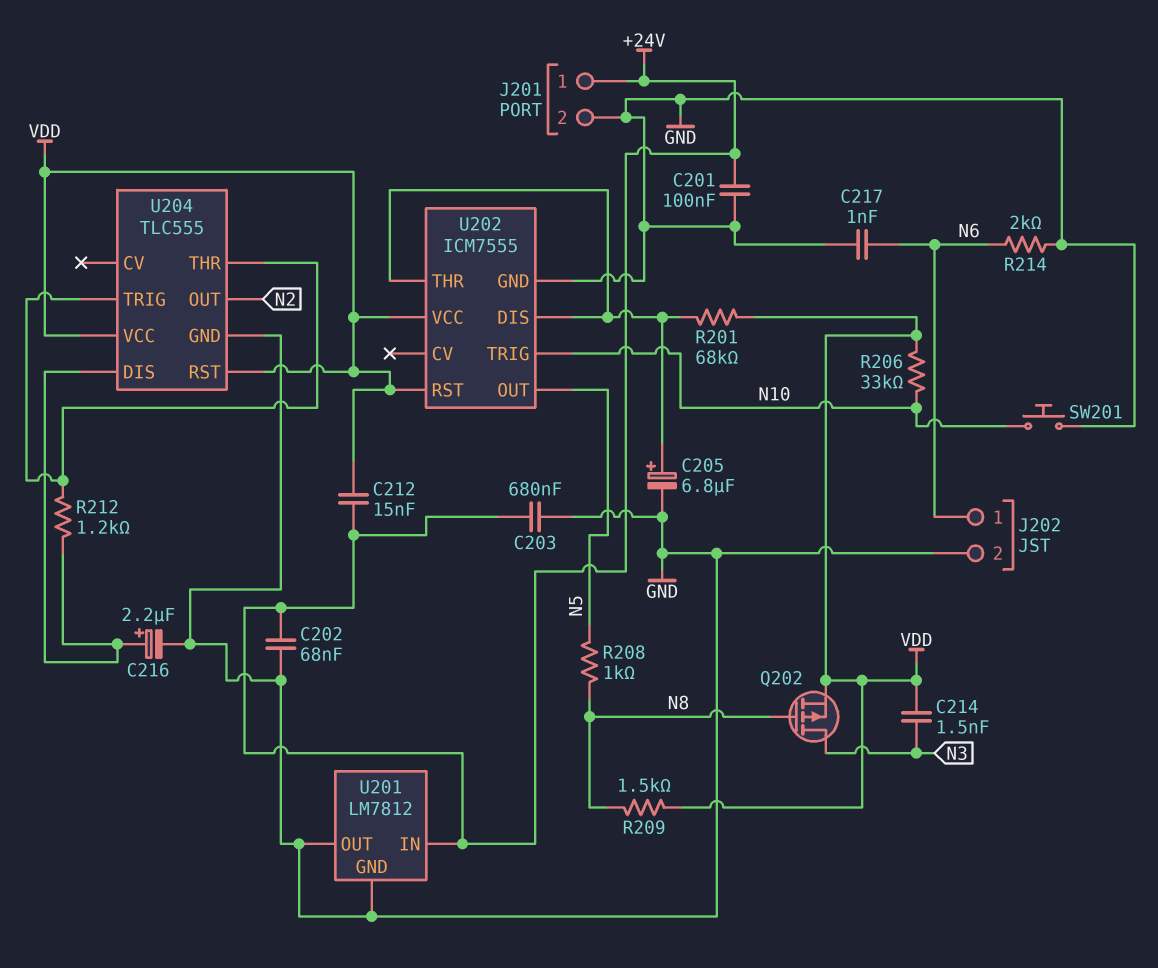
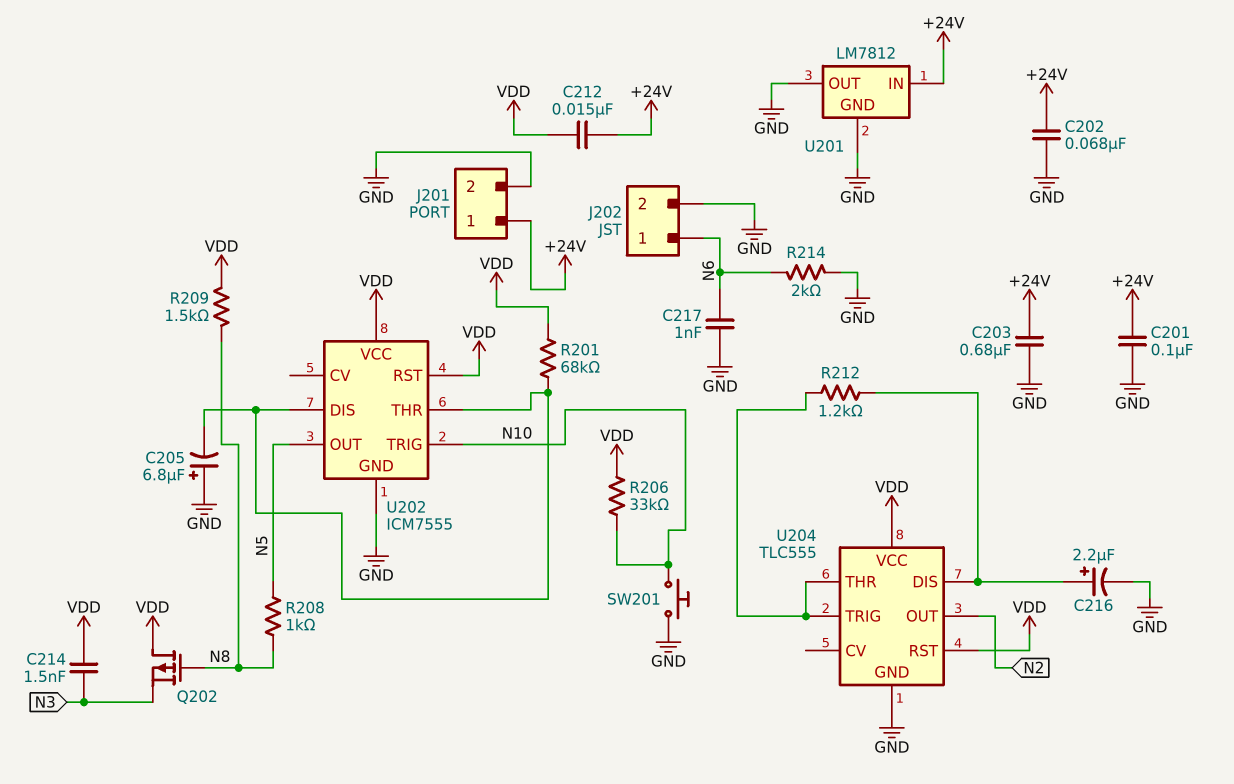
C205: 6.8uF (plus U202/DIS, minus GND) -> 6.8uF (plus GND, minus U202/DIS)
Q202: PMOS (G N8, D N3, S VDD) -> PMOS (G N8, D VDD, S N3)

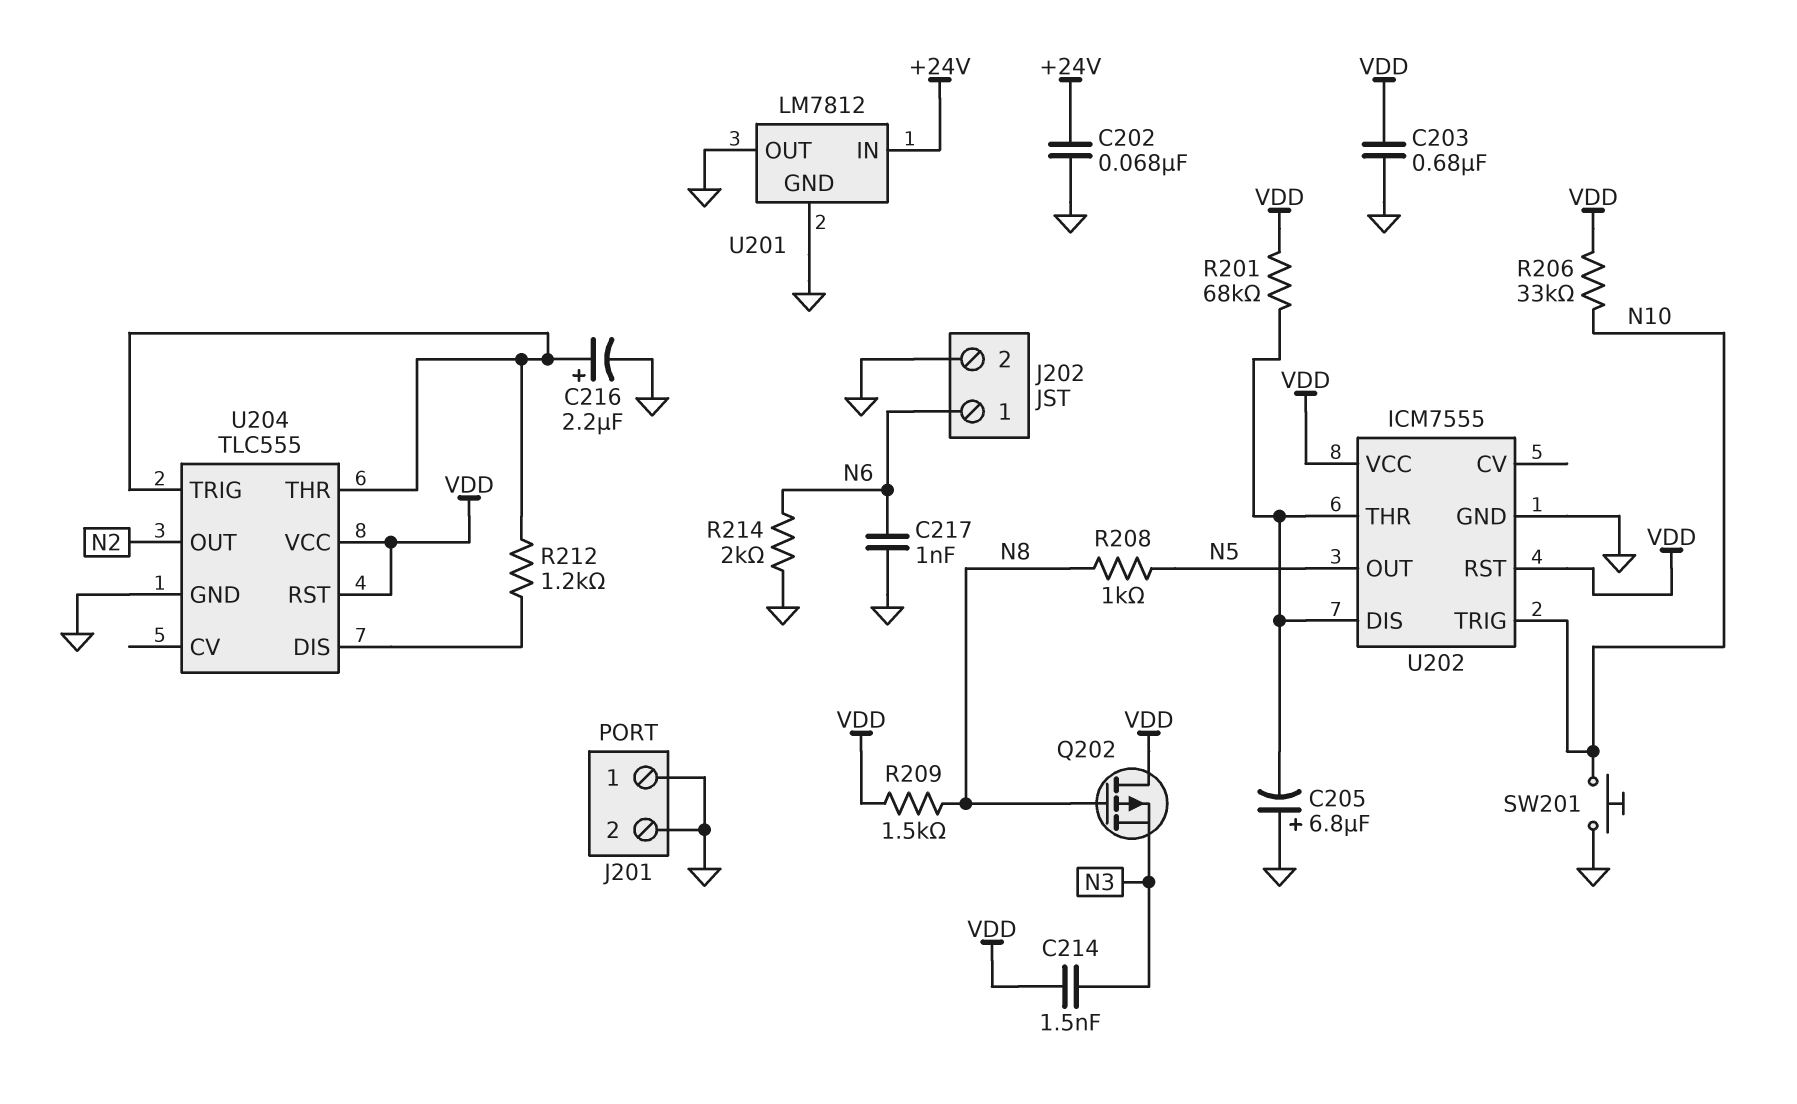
C201: 100nF (+24V, GND) -> none
C203: 680nF (+24V, GND) -> 680nF (GND, VDD)
C212: 15nF (+24V, VDD) -> none
C216: 2.2uF (plus U204/DIS, minus GND) -> 2.2uF (plus U204/THR, minus GND)
J201 pin 1: +24V -> GND

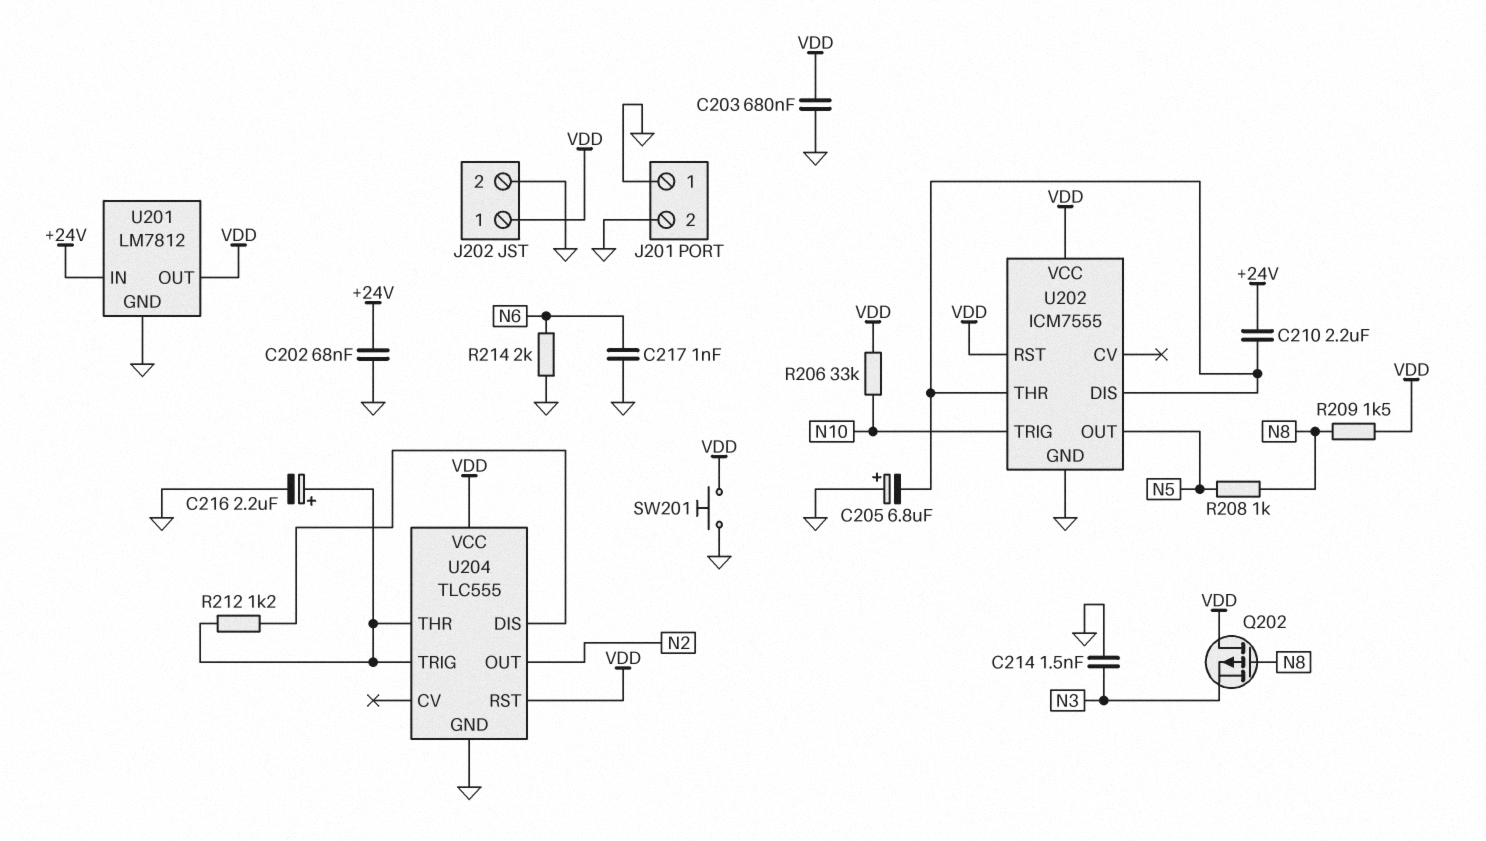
C210: none -> 2.2uF (+24V, U202/DIS)
C214: 1.5nF (N3, VDD) -> 1.5nF (GND, N3)
J202 pin 1: N6 -> VDD
R201: 68k (U202/DIS, VDD) -> none
SW201: button (GND, N10) -> button (GND, VDD)
U201 pin OUT: GND -> VDD

